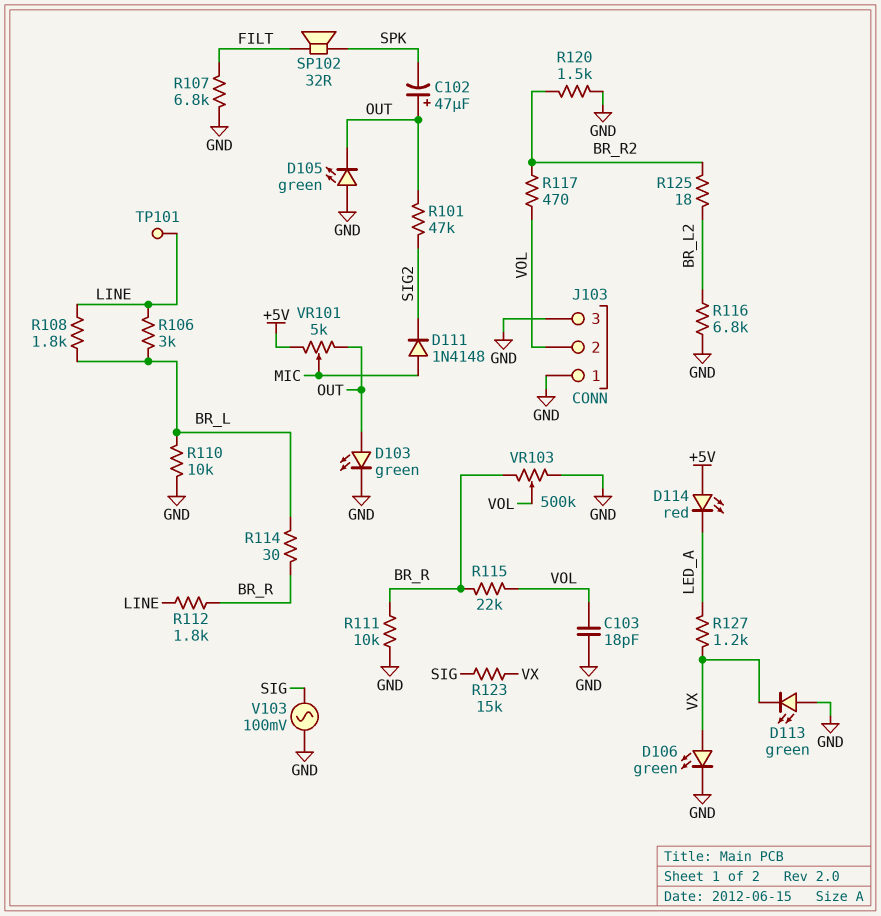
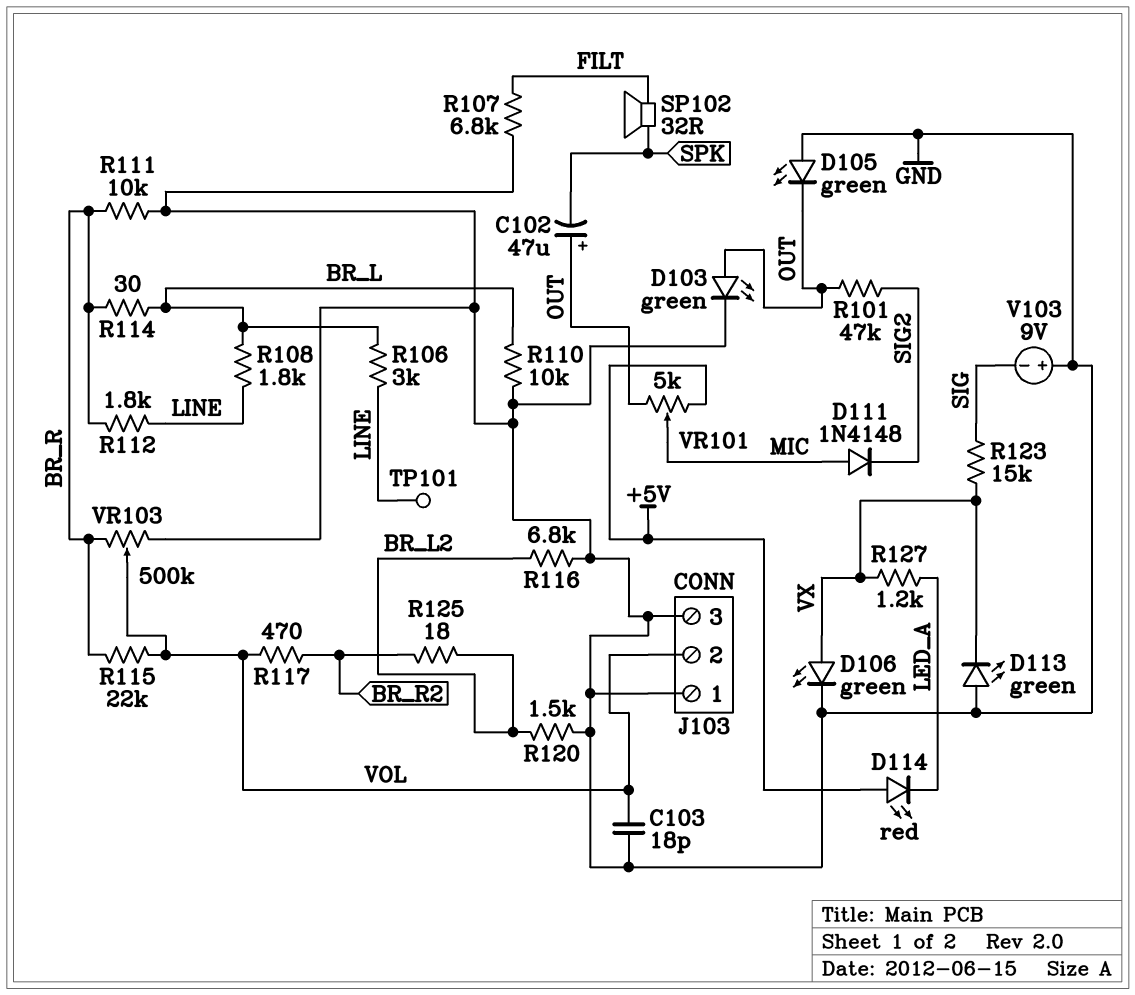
R120: 1.5k (BR_R2, GND) -> 1.5k (BR_L2, GND)
V103: AC 100mV (GND, SIG) -> 9V (plus GND, minus SIG)

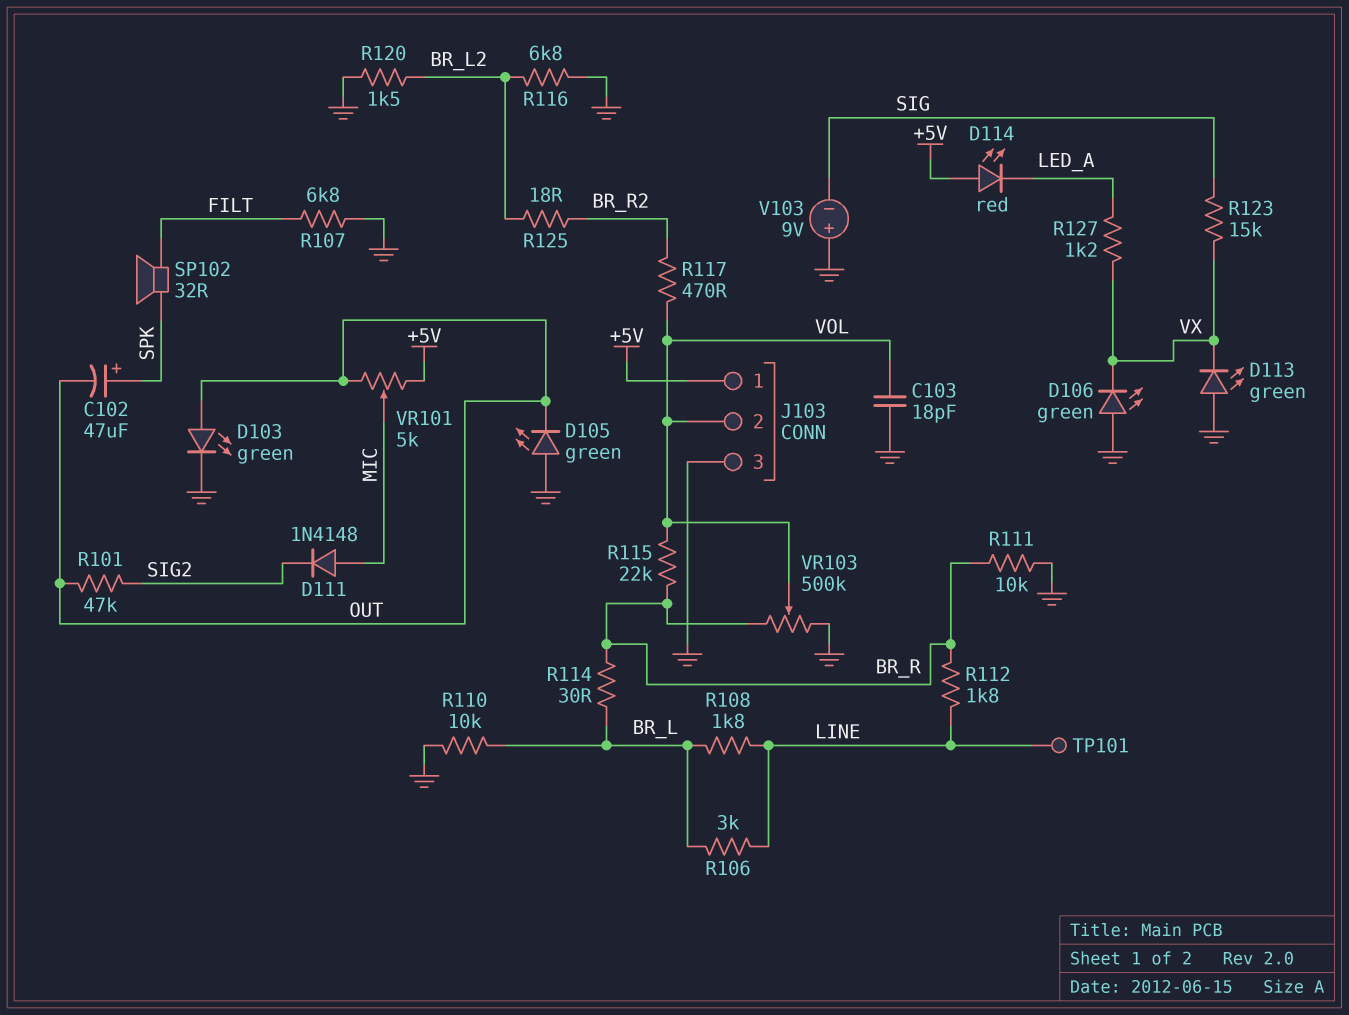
C102: 47uF (plus OUT, minus SPK) -> 47uF (plus SPK, minus OUT)
D106: LED green (A VX, K GND) -> LED green (A GND, K VX)
J103 pin 1: GND -> +5V

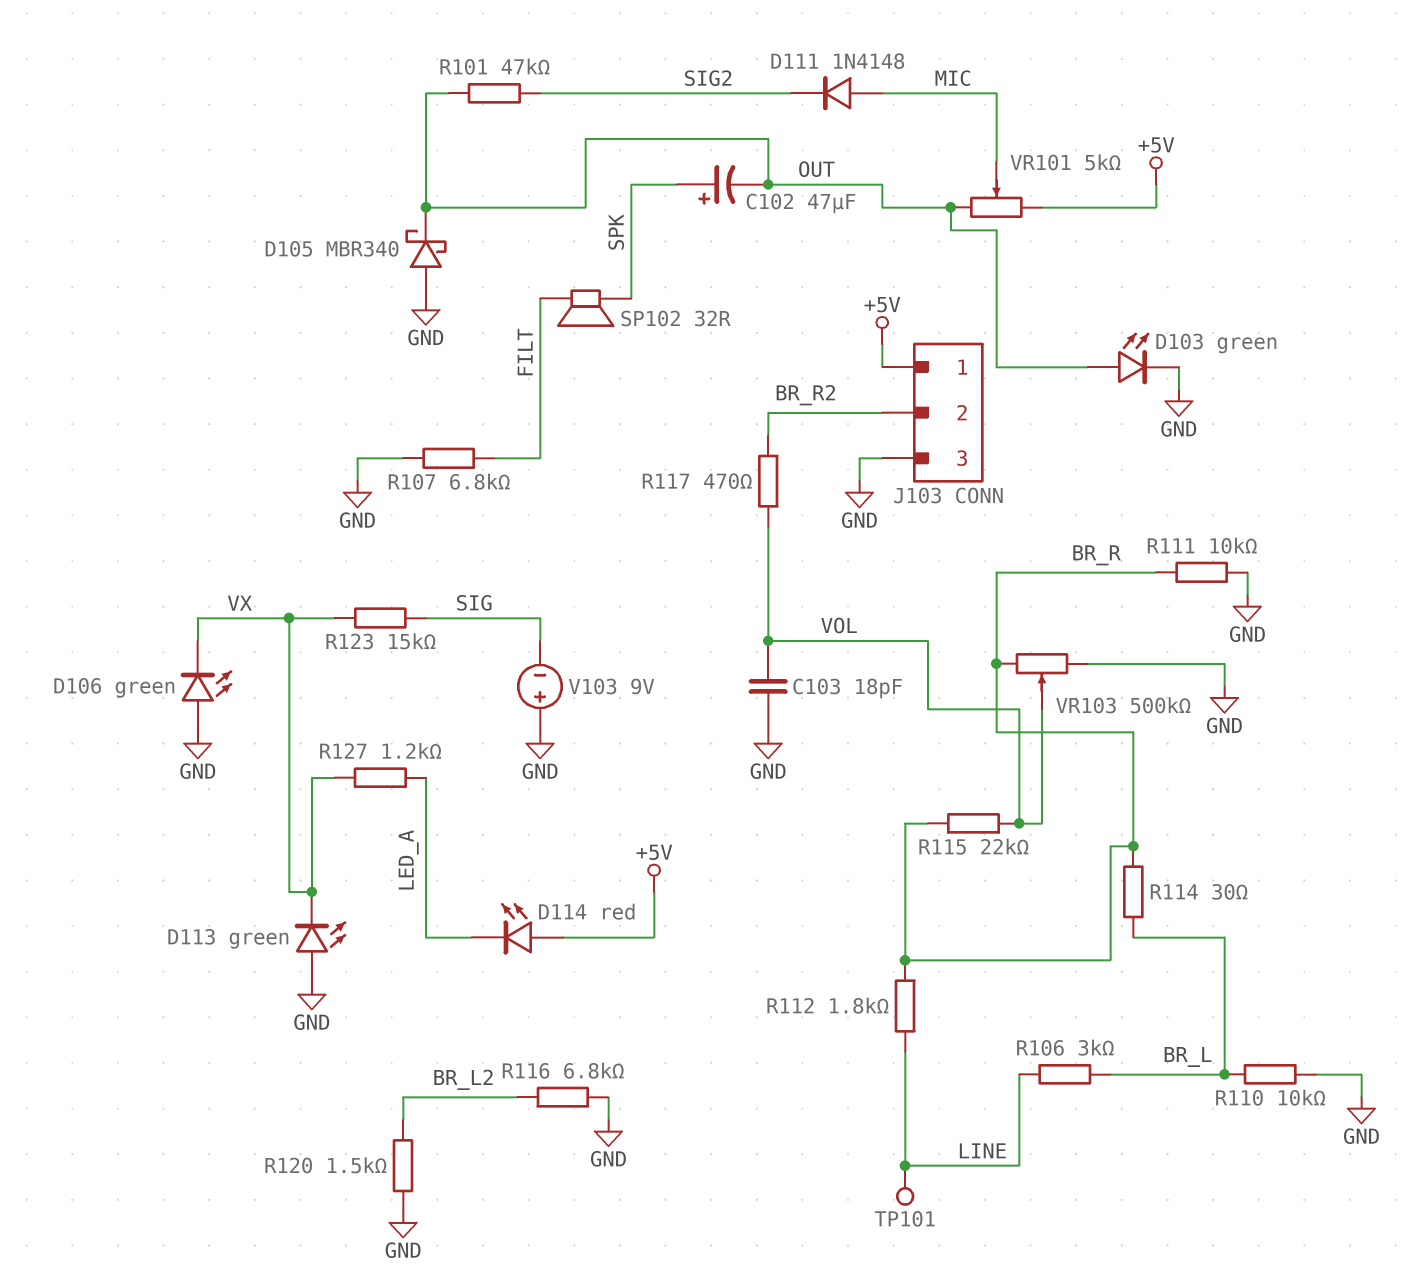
D105: LED green (A GND, K OUT) -> schottky MBR340 (A GND, K OUT)
J103 pin 2: VOL -> BR_R2
R108: 1.8k (BR_L, LINE) -> none
R125: 18 (BR_L2, BR_R2) -> none

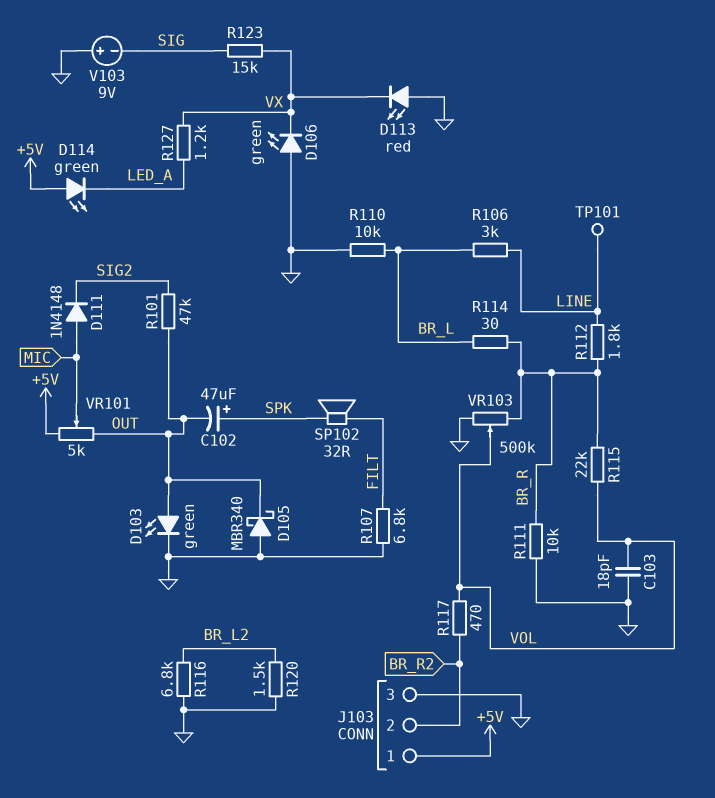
D113: LED green (A GND, K VX) -> LED red (A GND, K VX)
D114: LED red (A +5V, K LED_A) -> LED green (A +5V, K LED_A)

